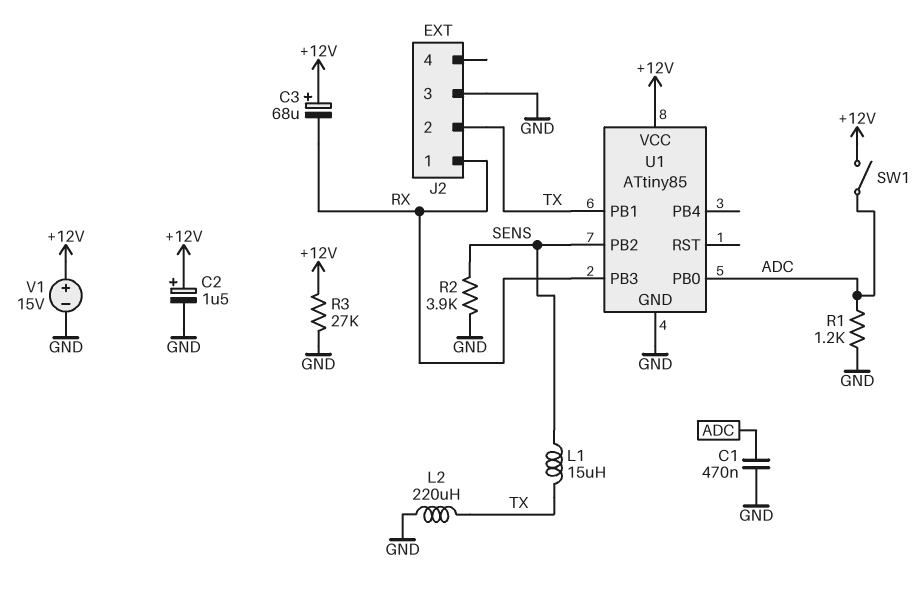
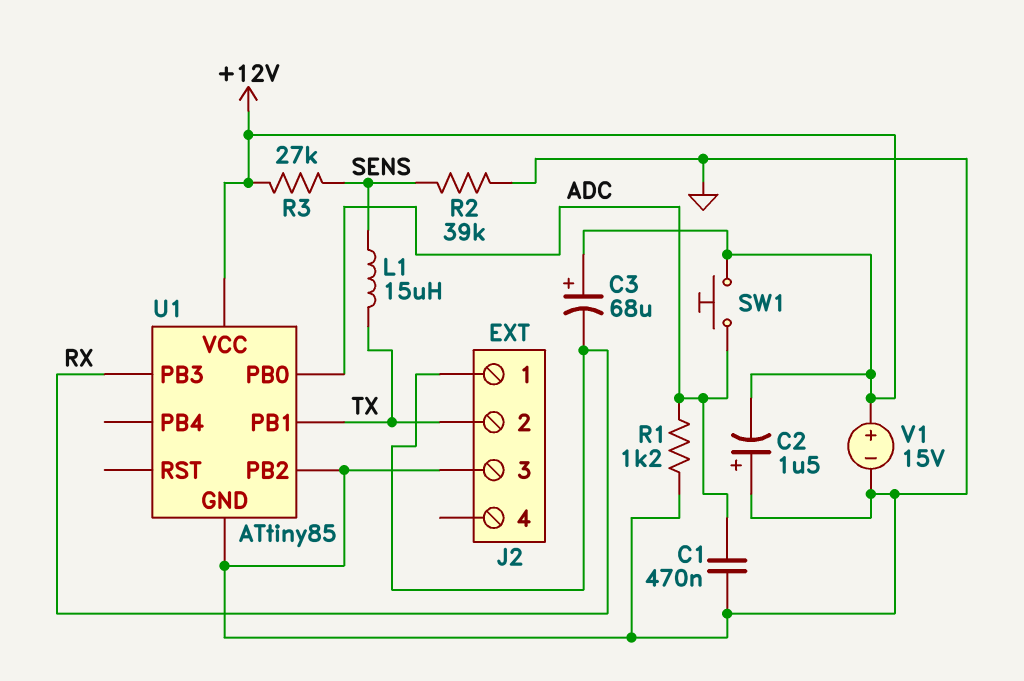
C2: 1.5uF (plus +12V, minus GND) -> 1.5uF (plus GND, minus +12V)
L2: 220uH (GND, TX) -> none
R2: 3.9k (GND, SENS) -> 39k (GND, SENS)
R3: 27k (+12V, GND) -> 27k (+12V, SENS)
SW1: switch (+12V, ADC) -> button (+12V, ADC)
U1 pin PB2: SENS -> GND

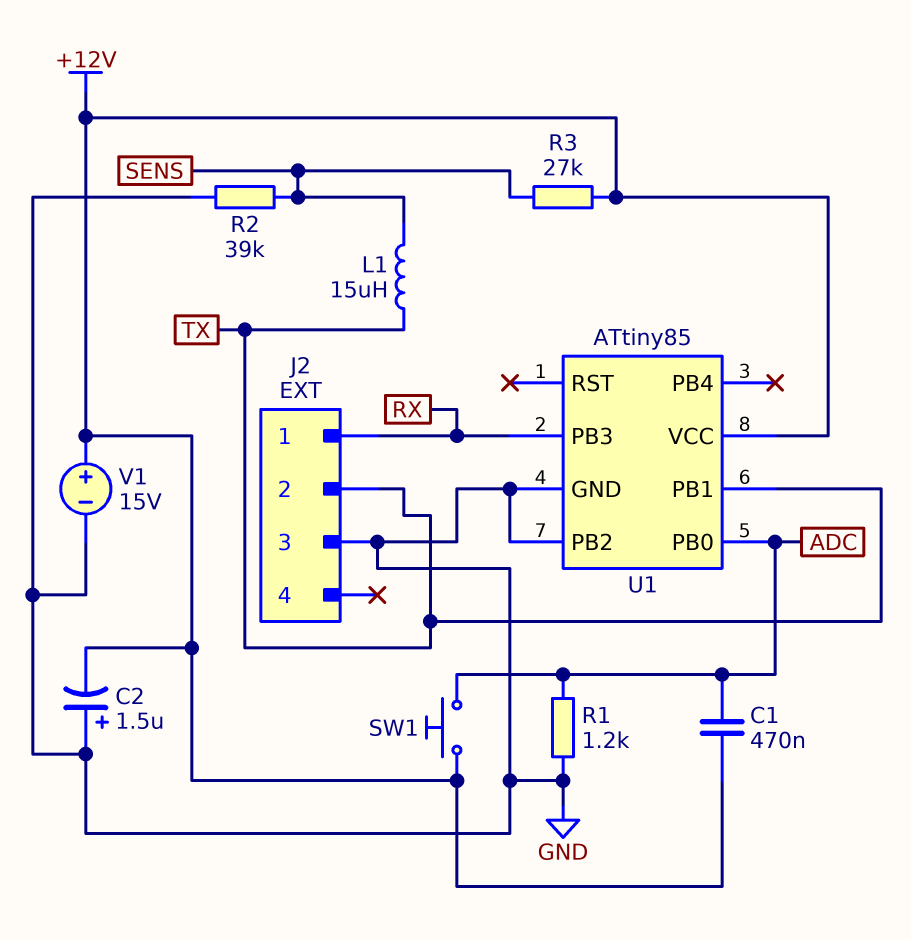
C1: 470nF (ADC, GND) -> 470nF (+12V, ADC)
C3: 68uF (plus +12V, minus RX) -> none

